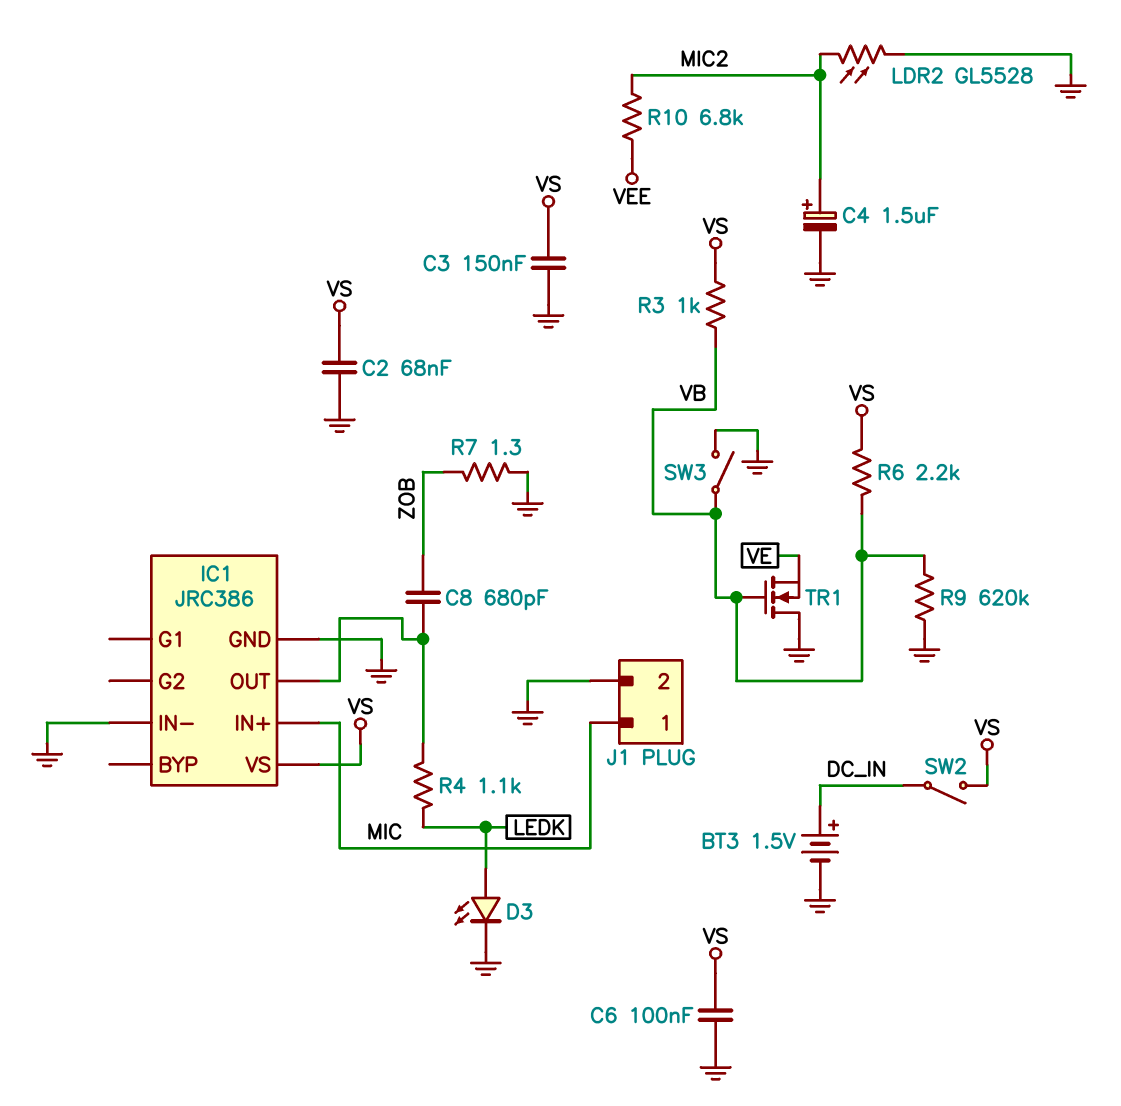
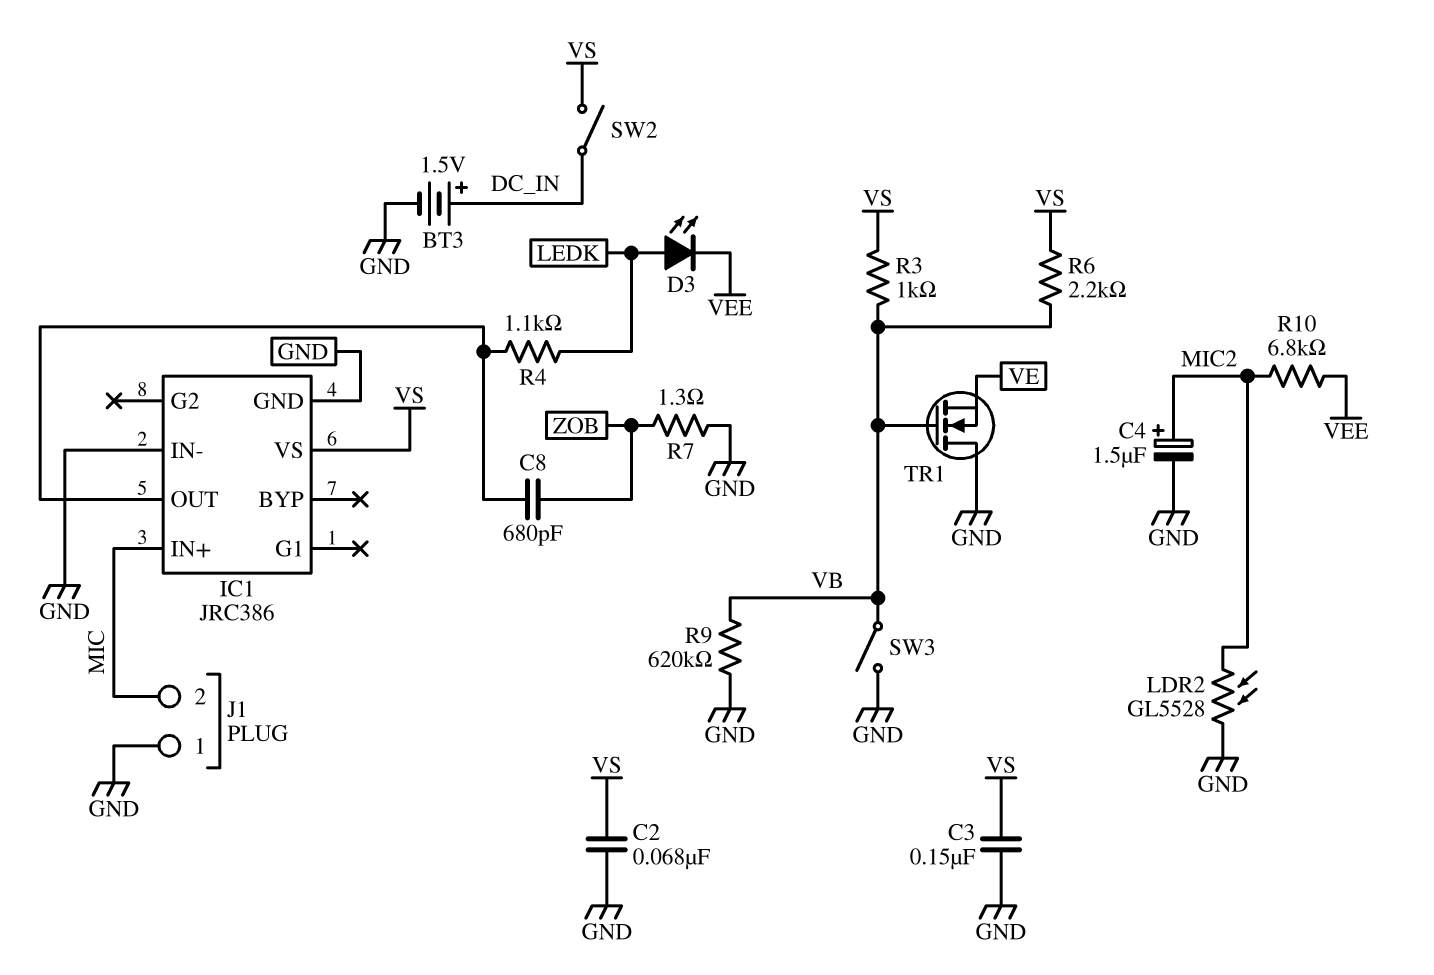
C6: 100nF (GND, VS) -> none
D3: LED (A LEDK, K GND) -> LED (A LEDK, K VEE)
J1 pin 1: MIC -> GND
J1 pin 2: GND -> MIC

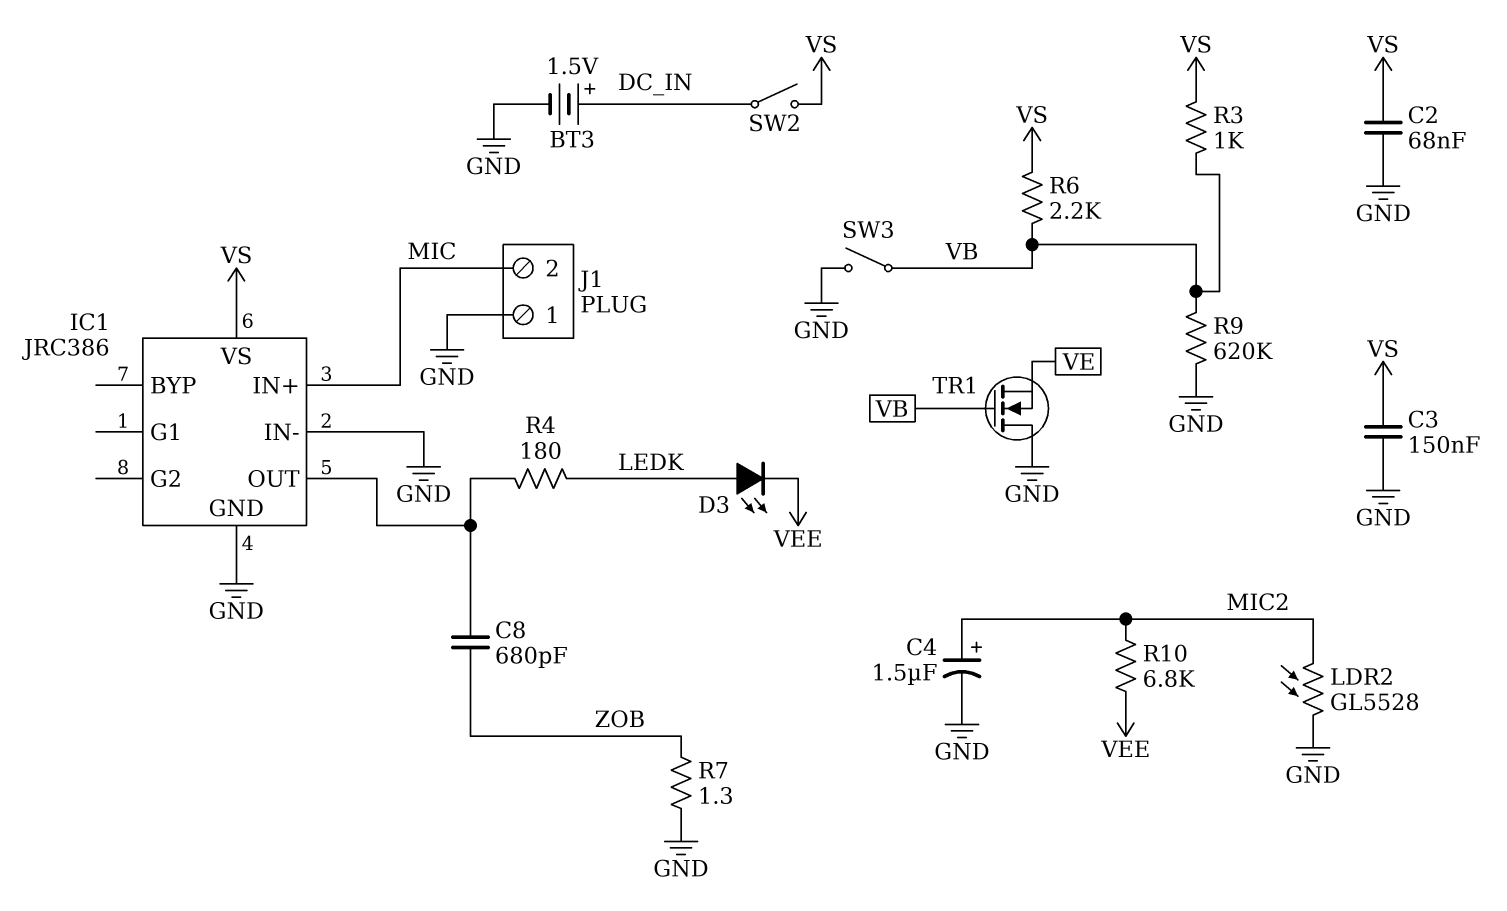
R4: 1.1k (IC1/OUT, LEDK) -> 180 (IC1/OUT, LEDK)

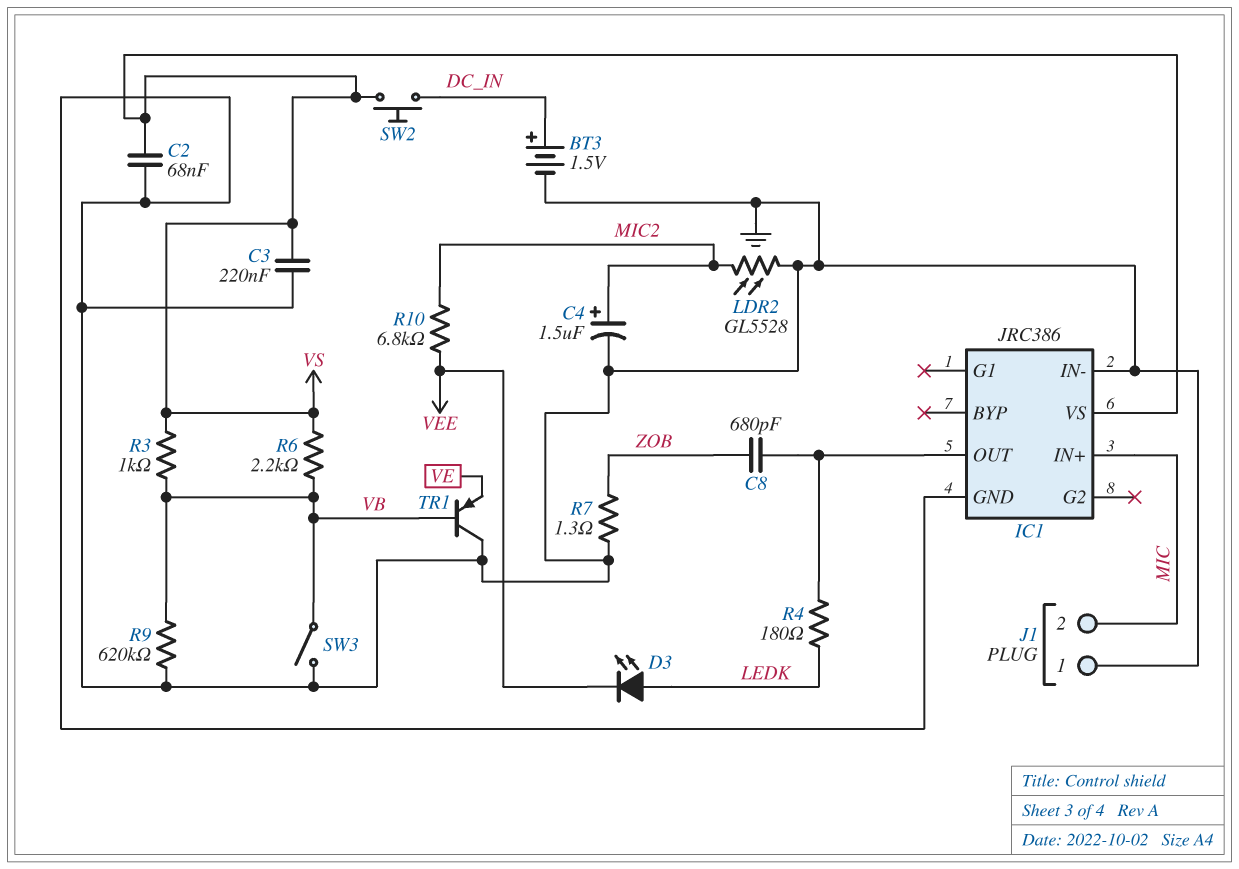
C3: 150nF (GND, VS) -> 220nF (GND, VS)
SW2: switch (DC_IN, VS) -> button (DC_IN, VS)
TR1: NMOS (G VB, D GND, S VE) -> PNP (B VB, C GND, E VE)

